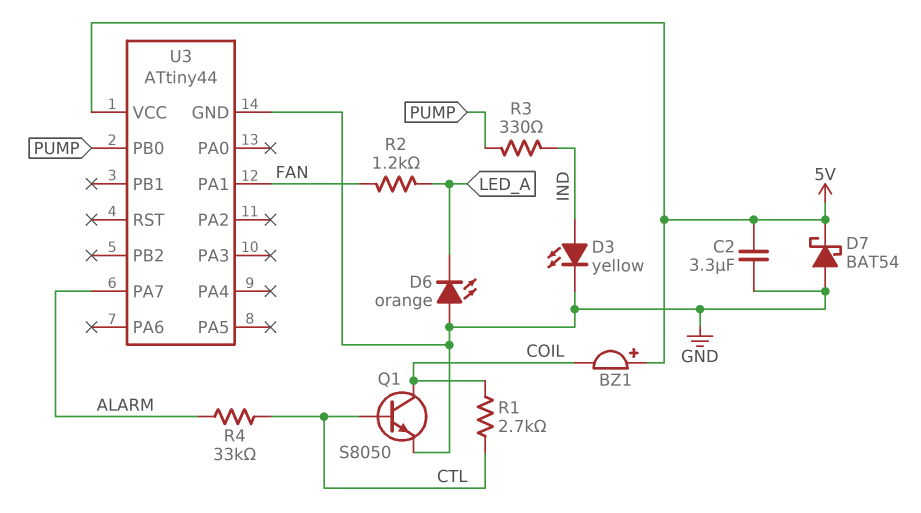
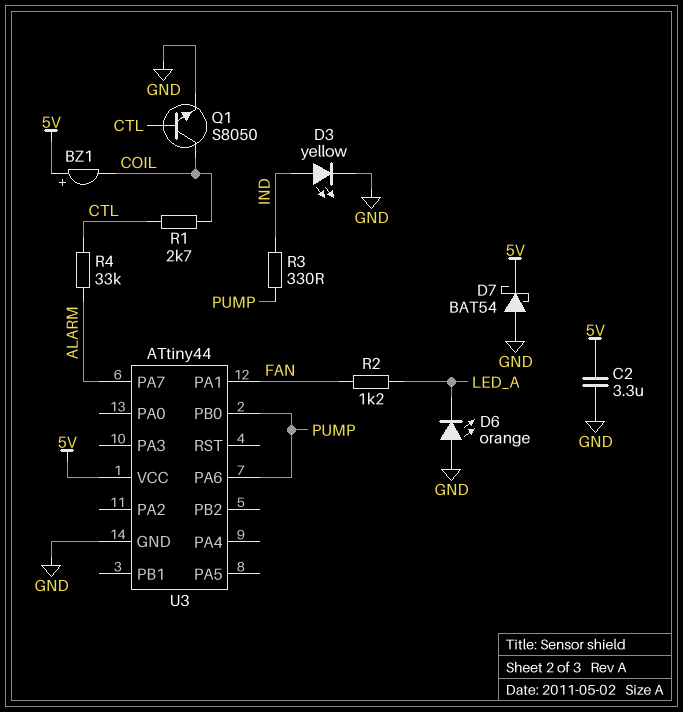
U3 pin PA6: none -> PUMP

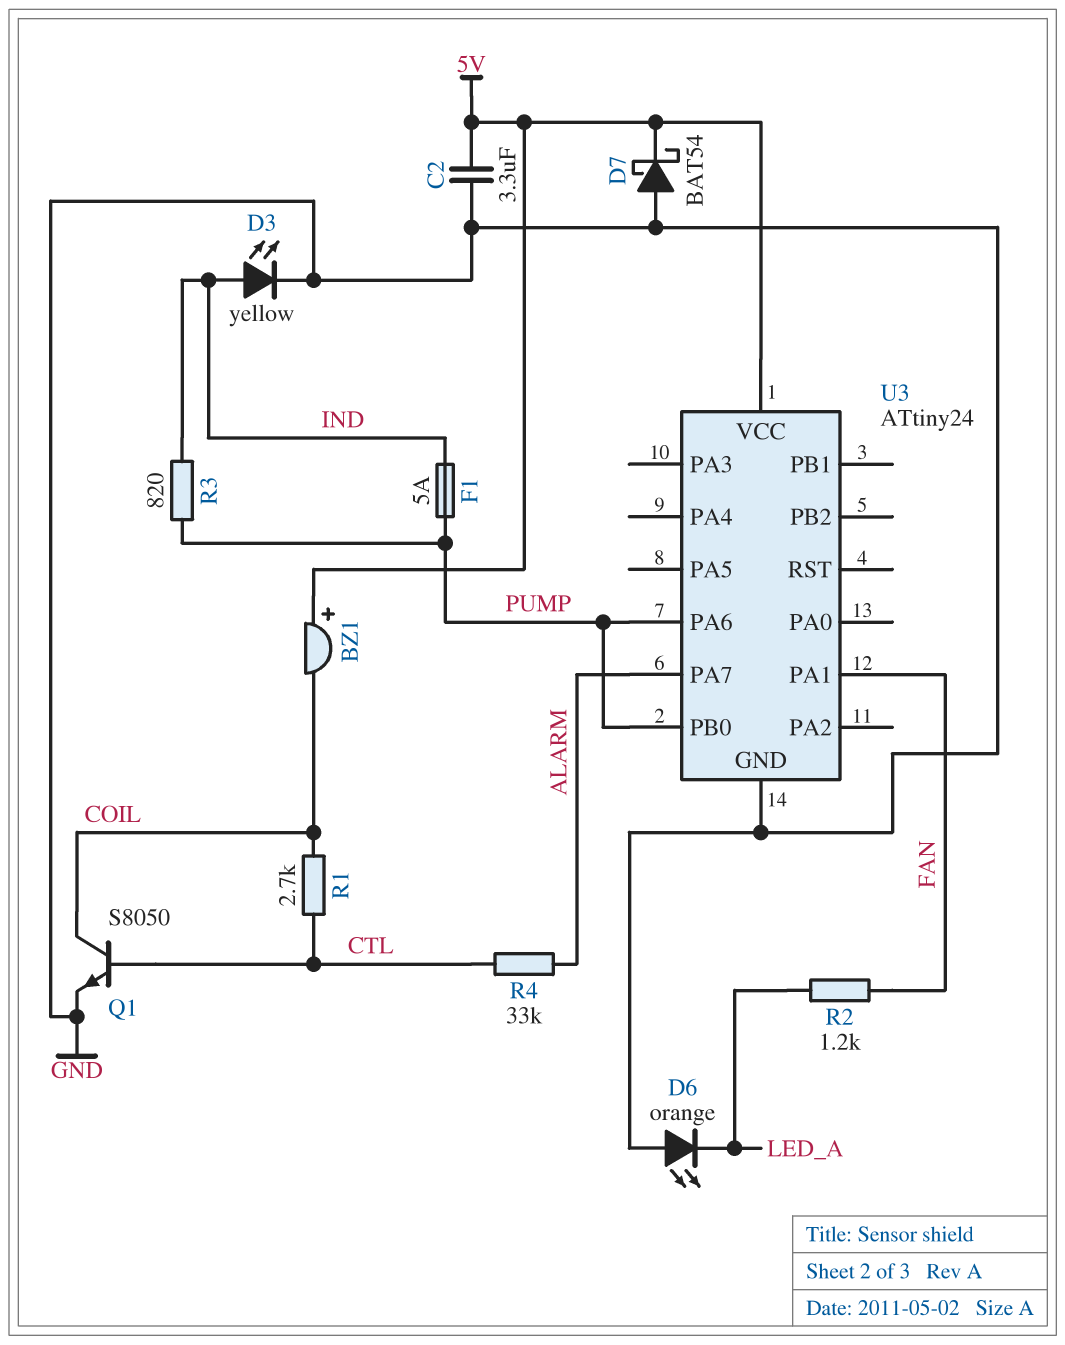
F1: none -> 5A (IND, PUMP)
R3: 330 (IND, PUMP) -> 820 (IND, PUMP)
U3: ATtiny44 -> ATtiny24

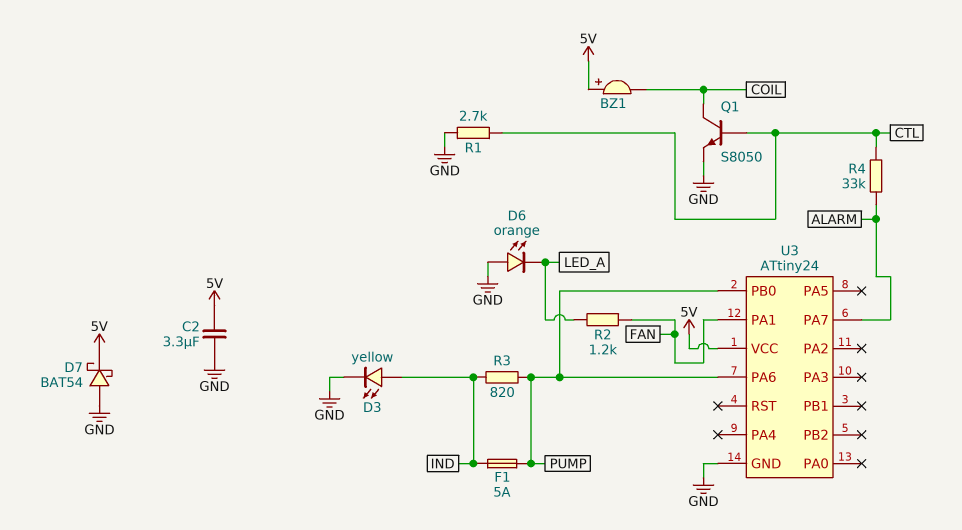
R1: 2.7k (COIL, CTL) -> 2.7k (CTL, GND)

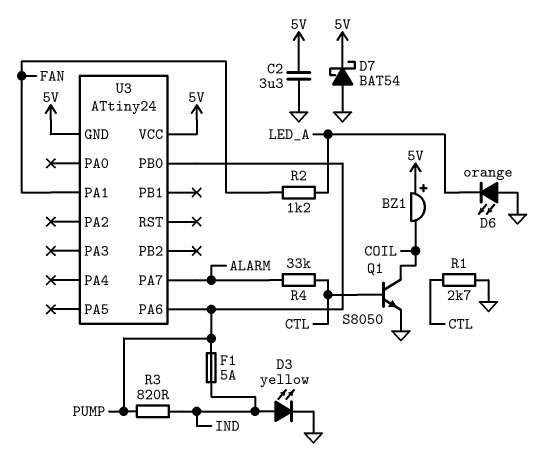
U3 pin GND: GND -> 5V

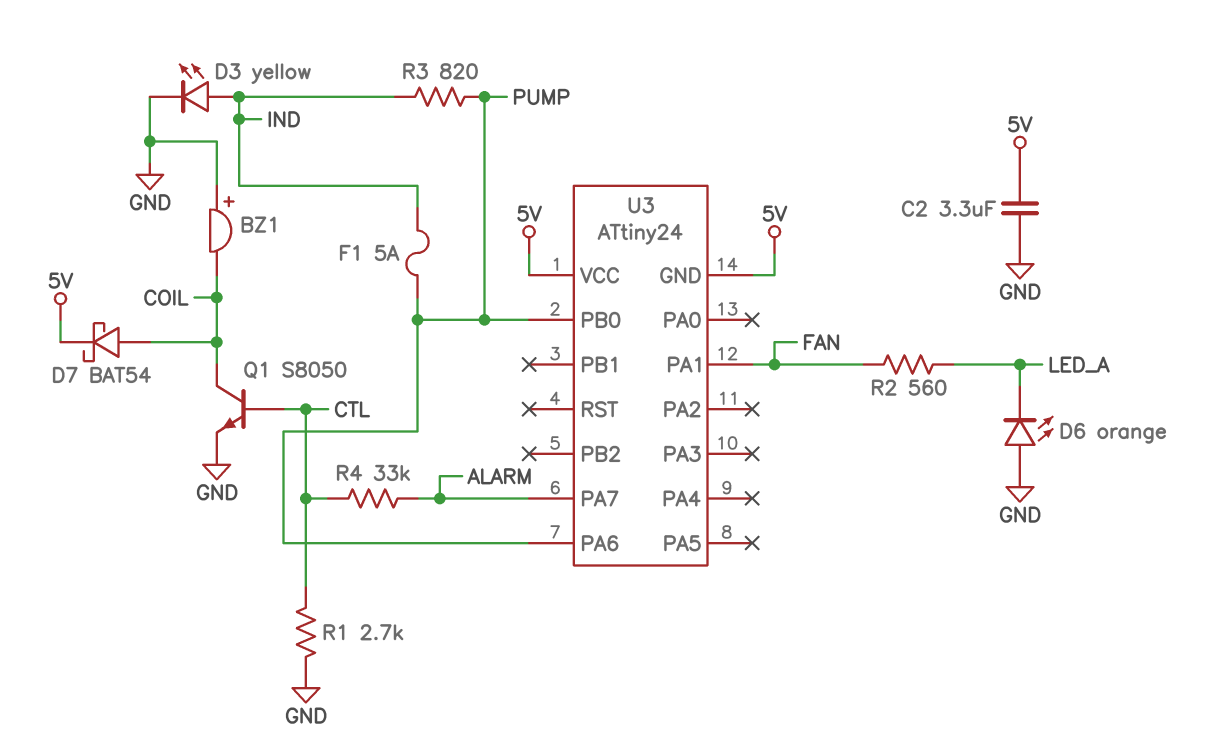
BZ1: buzzer (plus 5V, minus COIL) -> buzzer (plus GND, minus COIL)
D7: schottky BAT54 (A GND, K 5V) -> schottky BAT54 (A COIL, K 5V)
R2: 1.2k (FAN, LED_A) -> 560 (FAN, LED_A)

